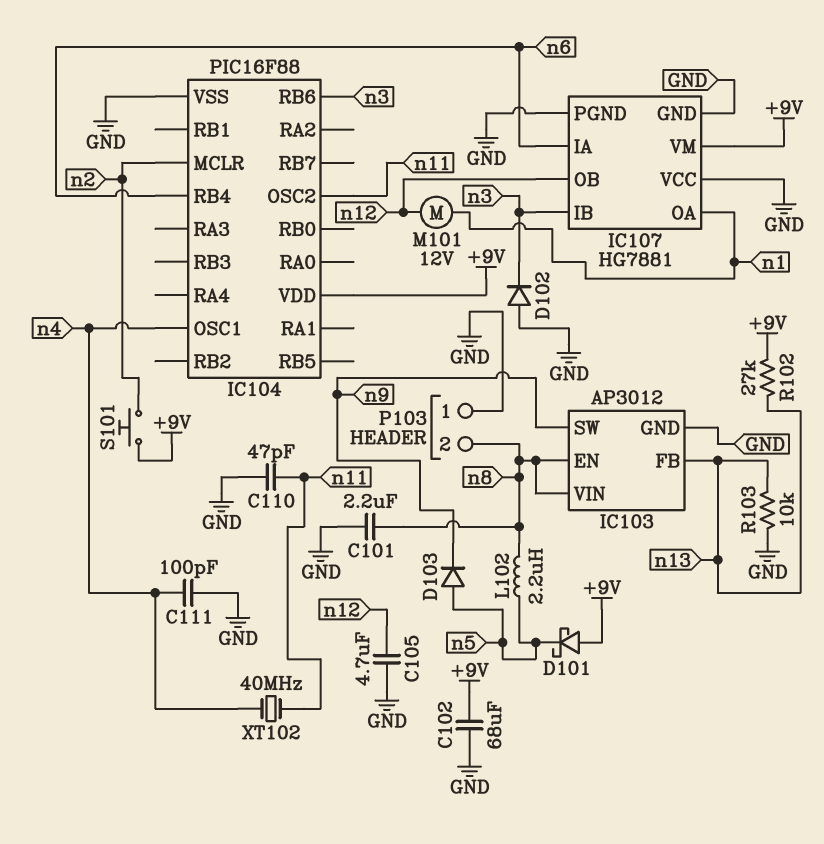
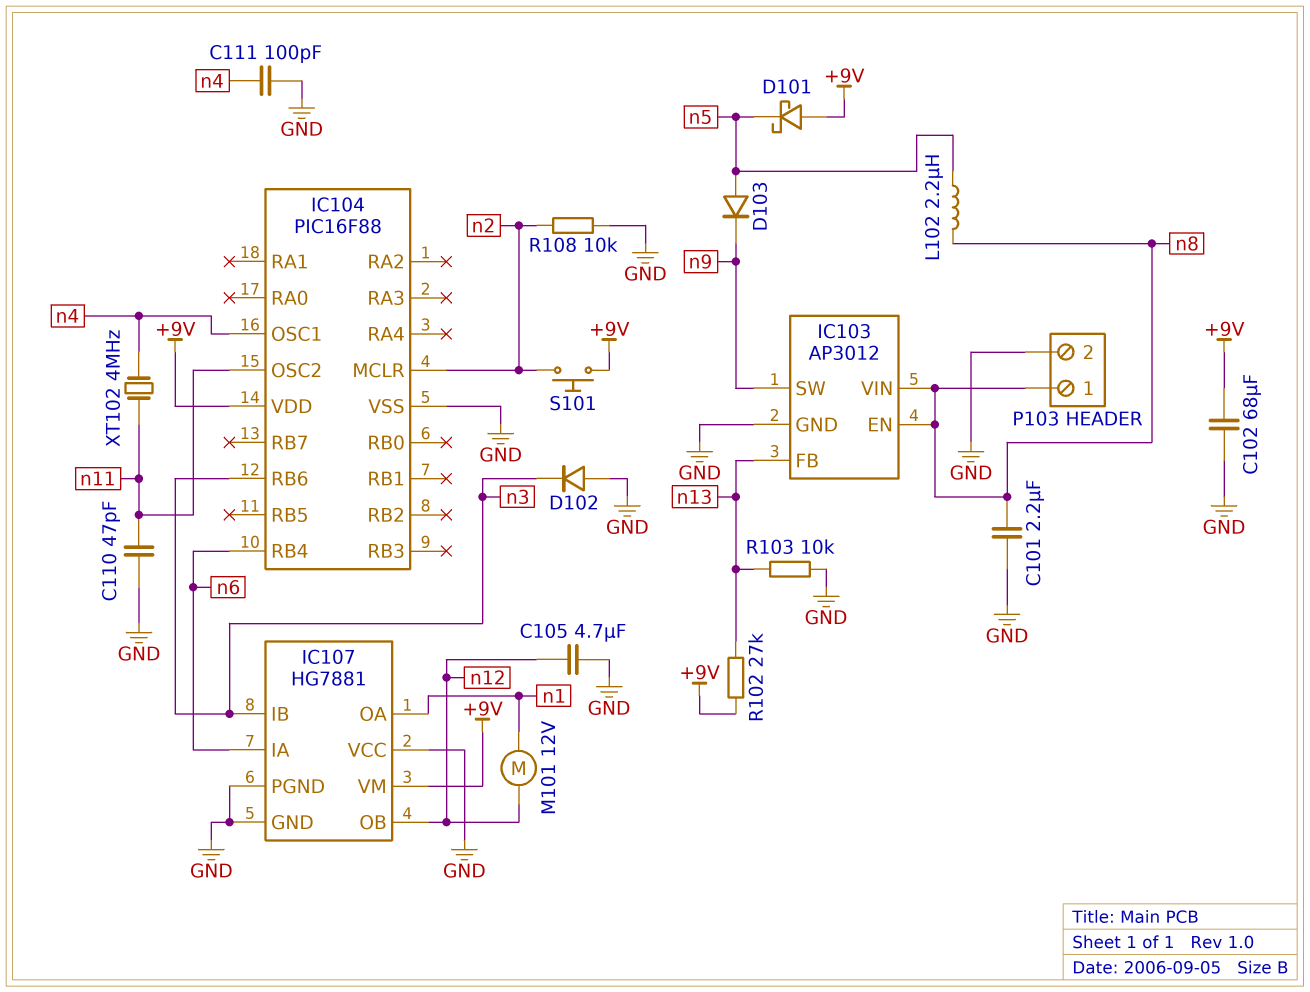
P103 pin 1: GND -> n8
P103 pin 2: n8 -> GND
R108: none -> 10k (GND, n2)
XT102: 40MHz (n4, n11) -> 4MHz (n4, n11)

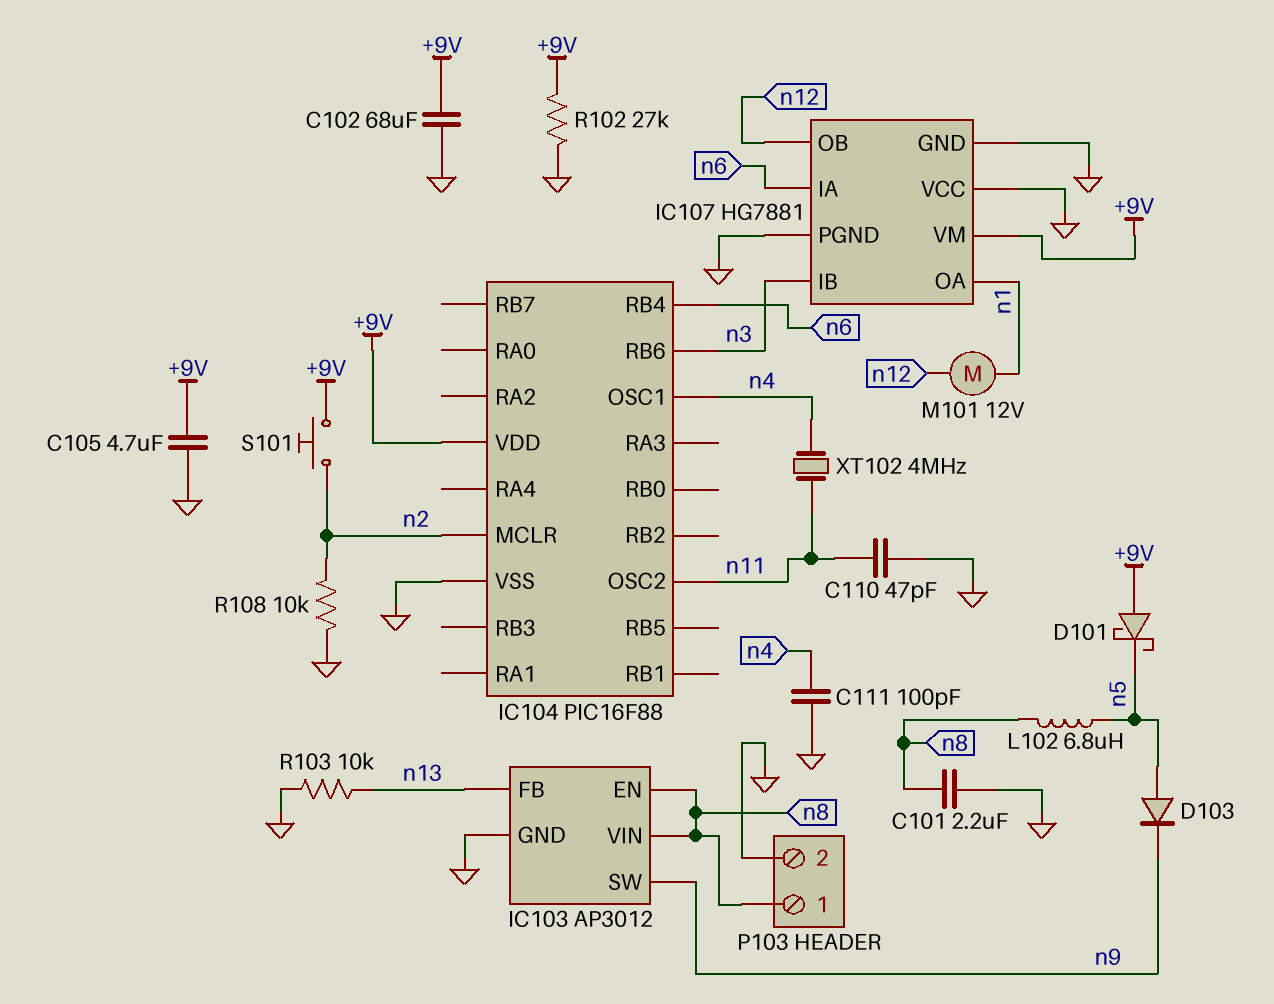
C105: 4.7uF (GND, n12) -> 4.7uF (+9V, GND)
D102: diode (A GND, K n3) -> none
L102: 2.2uH (n5, n8) -> 6.8uH (n5, n8)
R102: 27k (+9V, n13) -> 27k (+9V, GND)

